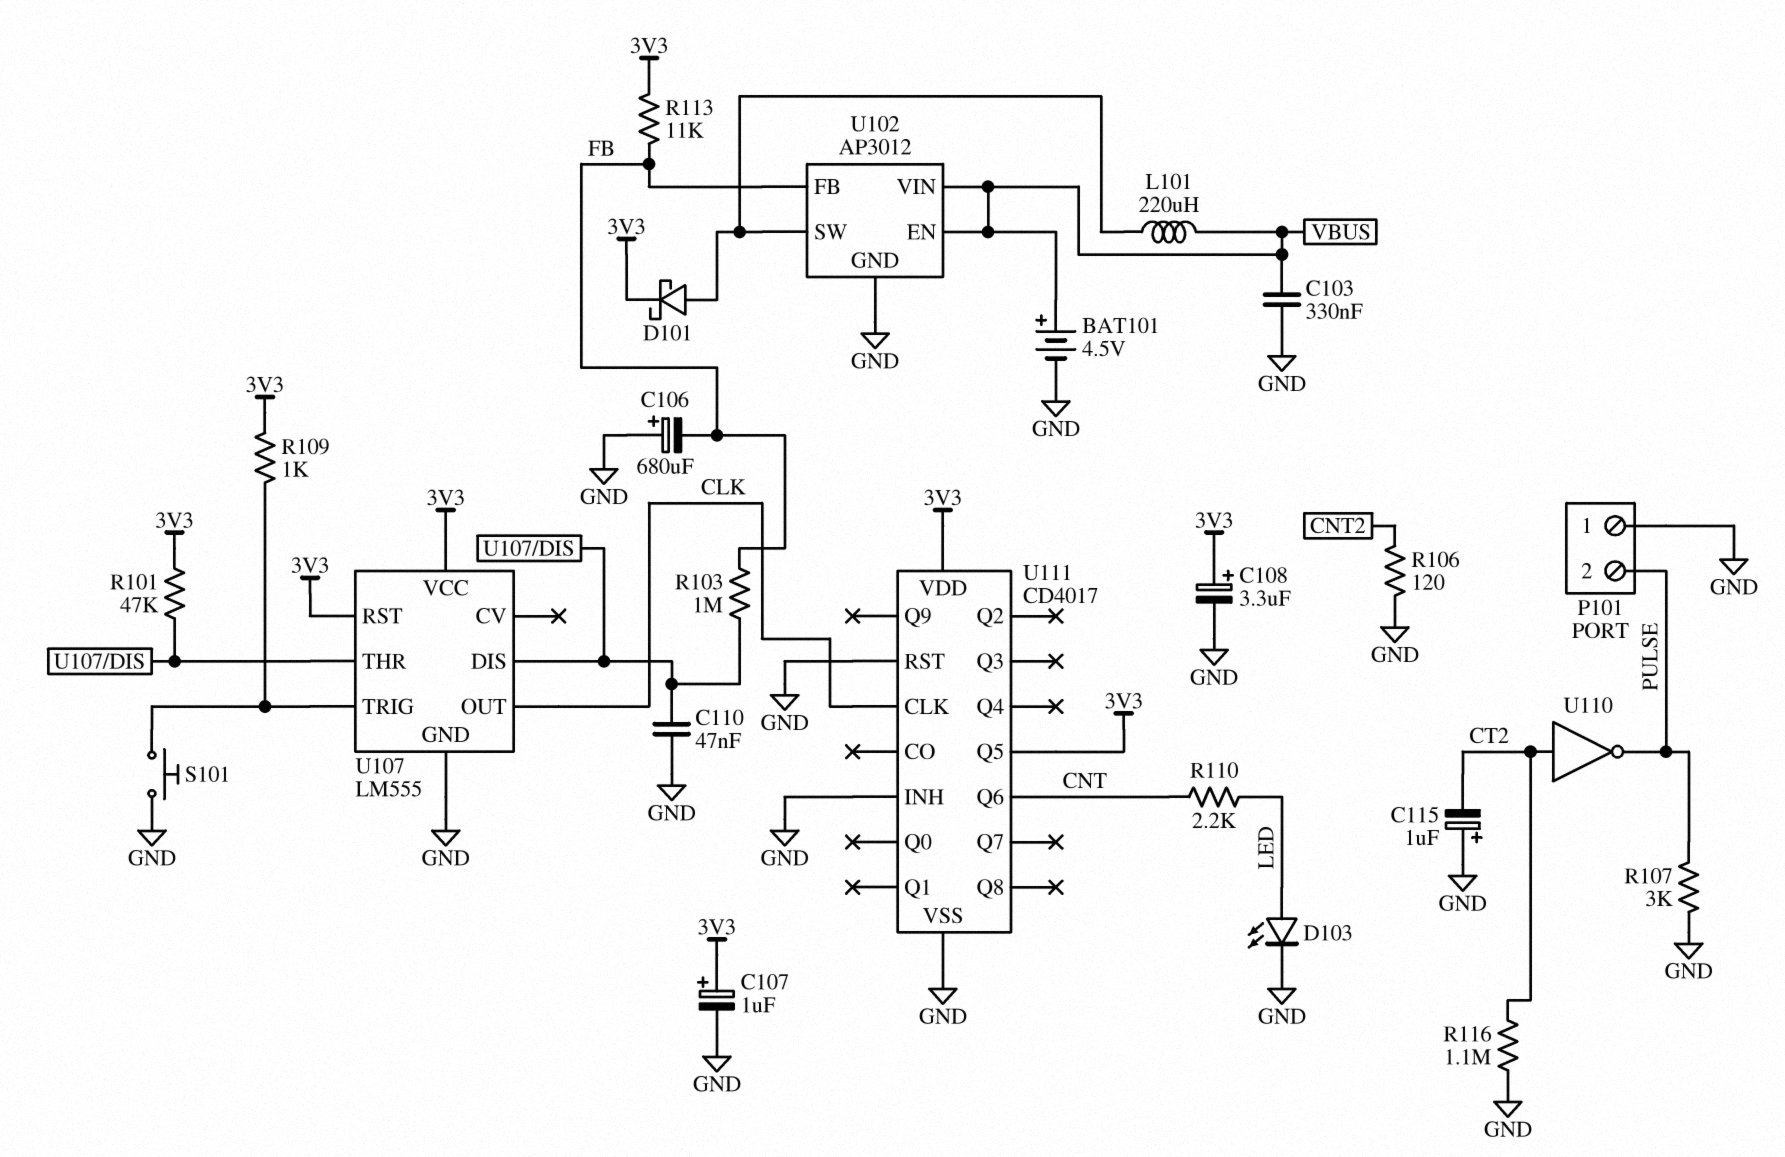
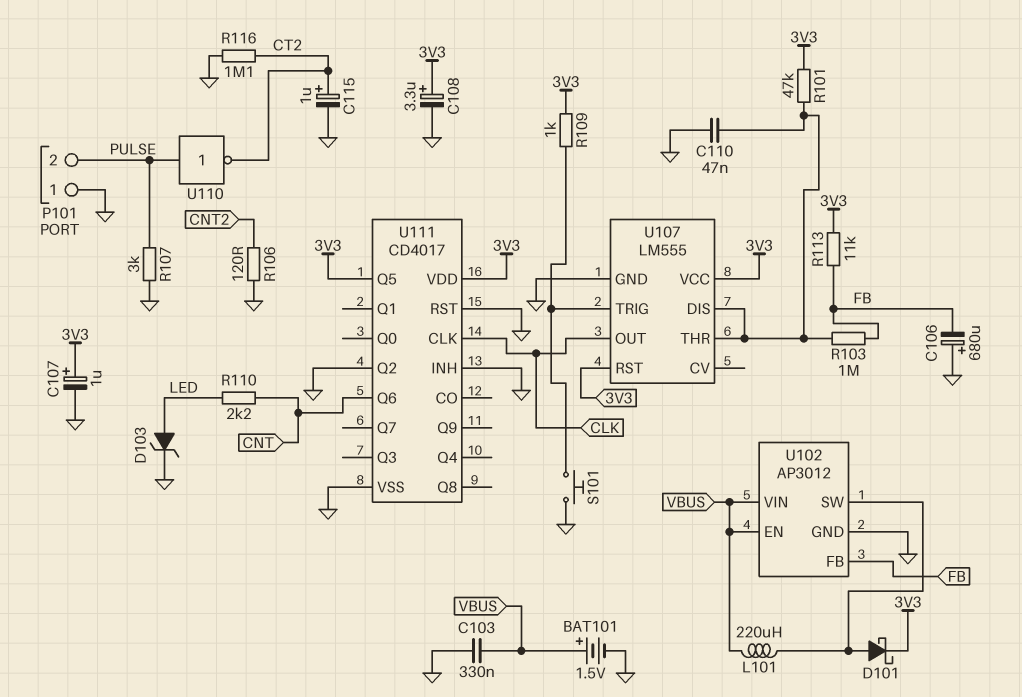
BAT101: 4.5V (plus VBUS, minus GND) -> 1.5V (plus VBUS, minus GND)
C115: 1uF (plus GND, minus CT2) -> 1uF (plus CT2, minus GND)
D103: LED (A LED, K GND) -> zener (A LED, K GND)
U110: NOT (in CT2, out PULSE) -> NOT (in PULSE, out CT2)
U111 pin Q2: none -> GND

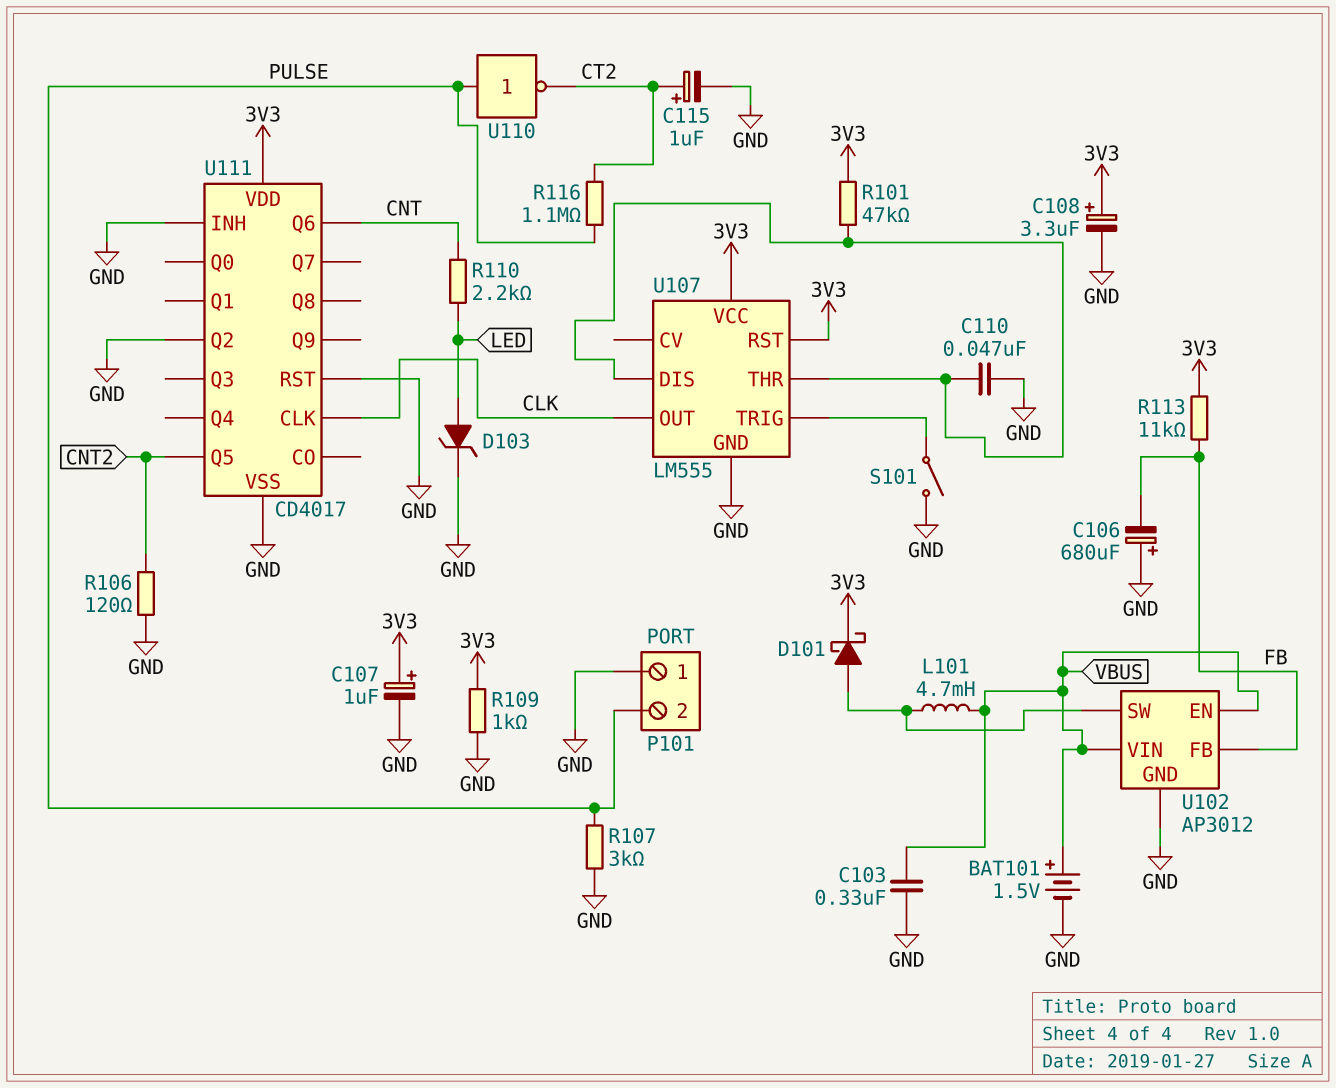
L101: 220uH (U102/SW, VBUS) -> 4.7mH (U102/SW, VBUS)
R103: 1M (FB, U107/DIS) -> none
R109: 1k (3V3, U107/TRIG) -> 1k (3V3, GND)
R116: 1.1M (CT2, GND) -> 1.1M (CT2, PULSE)
S101: button (GND, U107/TRIG) -> switch (GND, U107/TRIG)
U111 pin Q5: 3V3 -> CNT2

